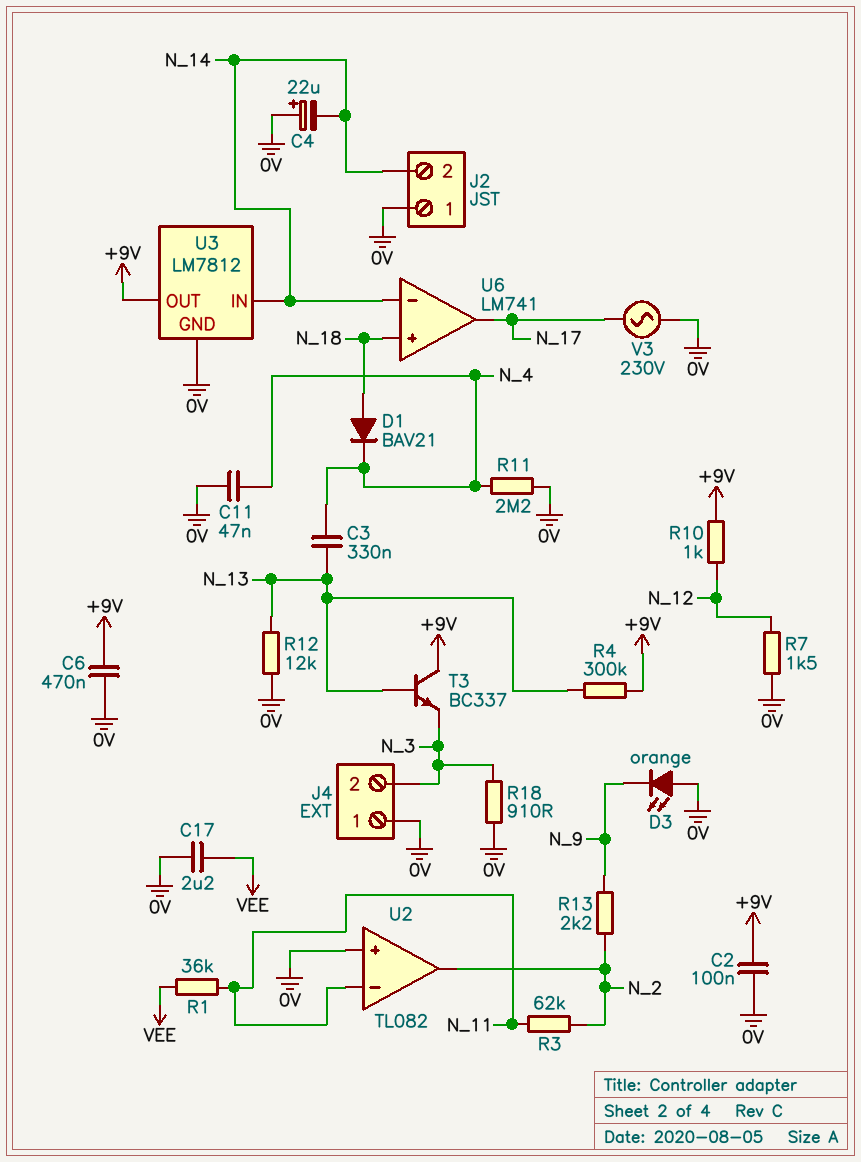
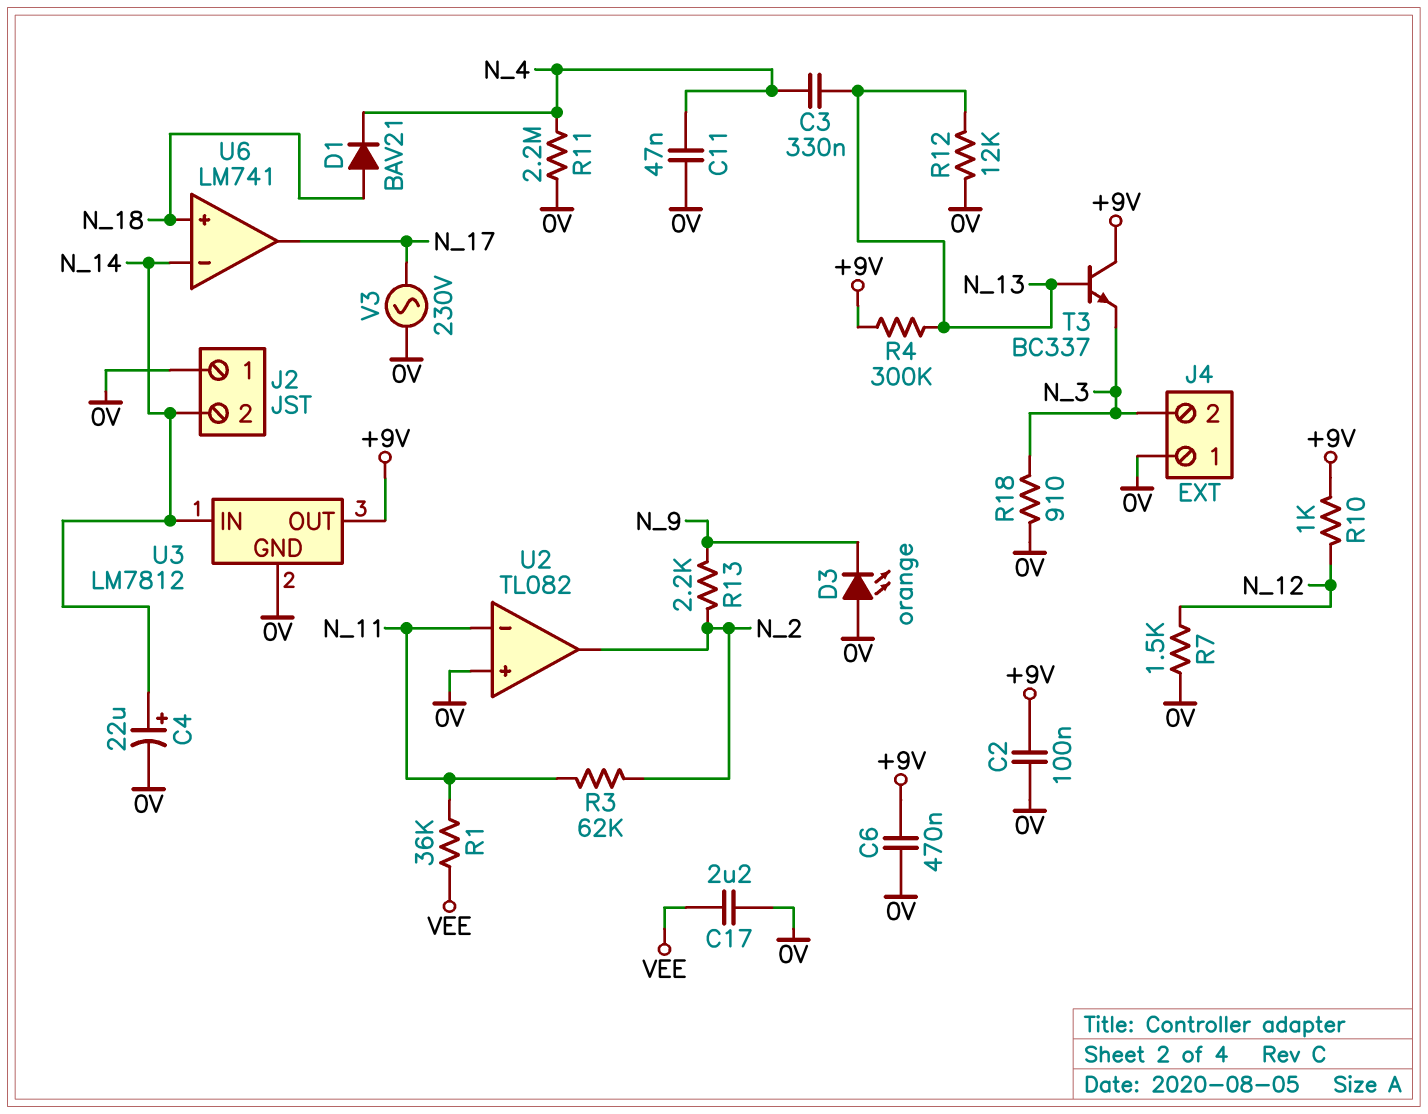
C4: 22uF (plus 0V, minus N_14) -> 22uF (plus N_14, minus 0V)

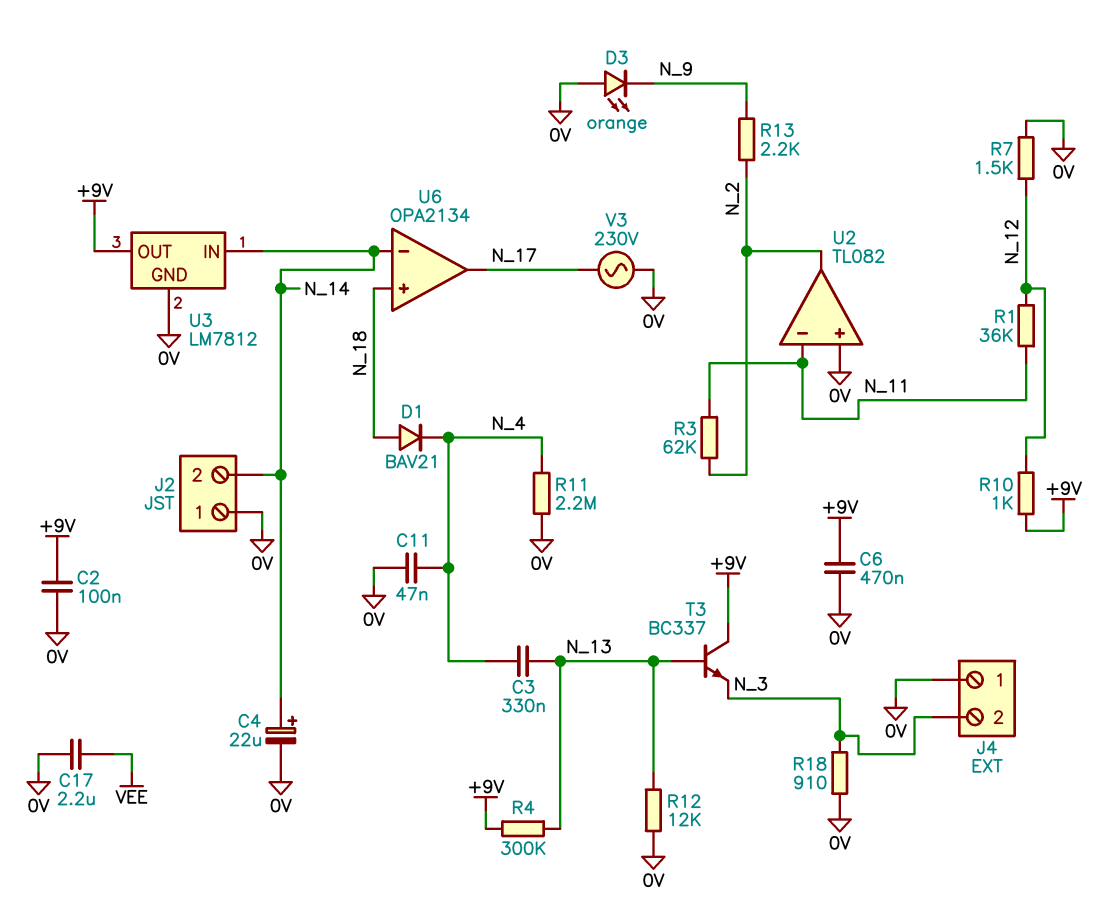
R1: 36k (N_11, VEE) -> 36k (N_11, N_12)
U6: LM741 -> OPA2134

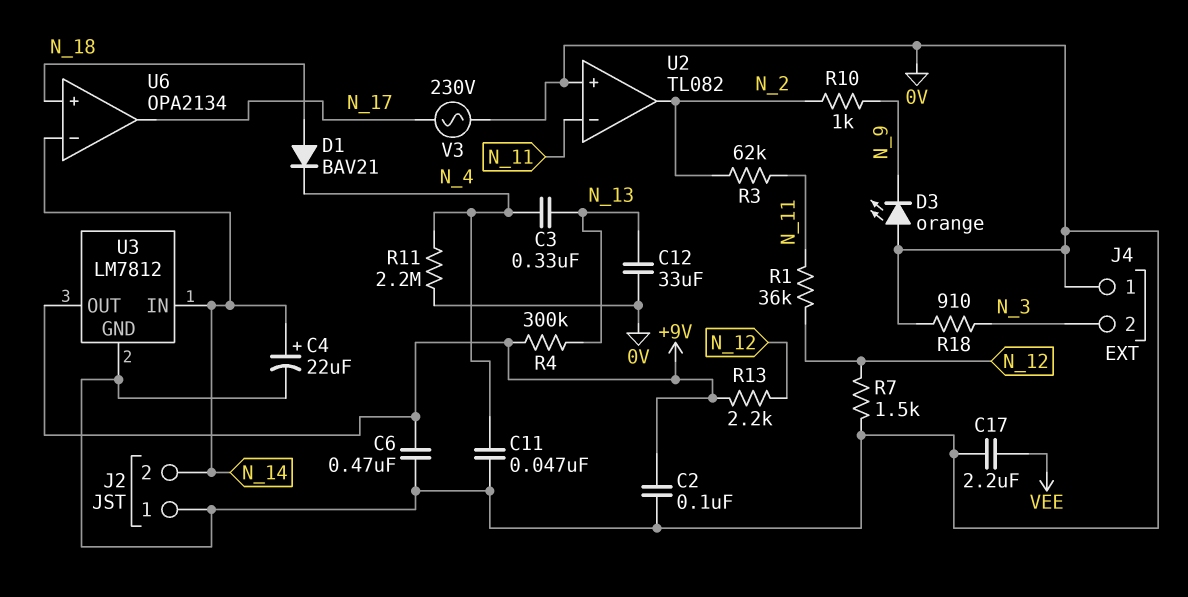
C12: none -> 33uF (0V, N_13)
R10: 1k (+9V, N_12) -> 1k (N_2, N_9)
R12: 12k (0V, N_13) -> none
R13: 2.2k (N_2, N_9) -> 2.2k (+9V, N_12)
T3: NPN BC337 (B N_13, C +9V, E N_3) -> none

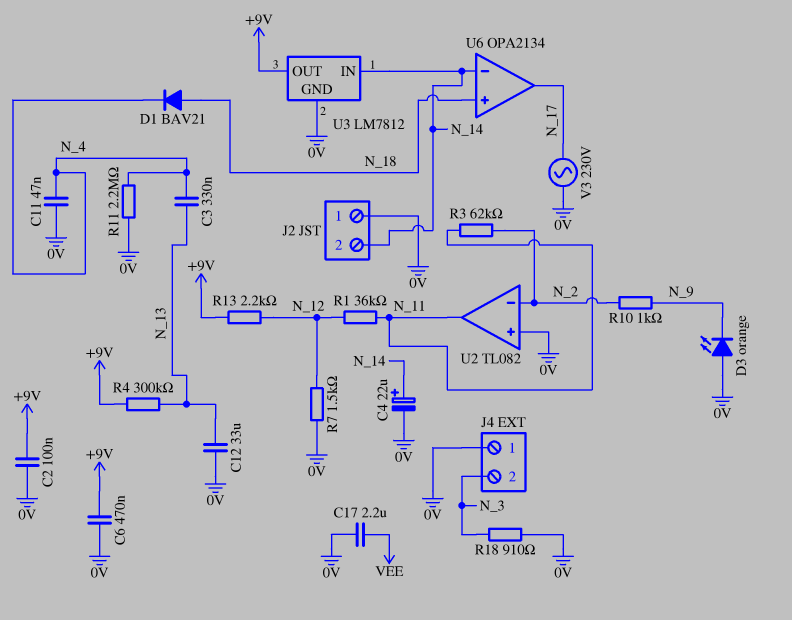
U2 pin in-: N_11 -> N_2
U2 pin out: N_2 -> N_11

